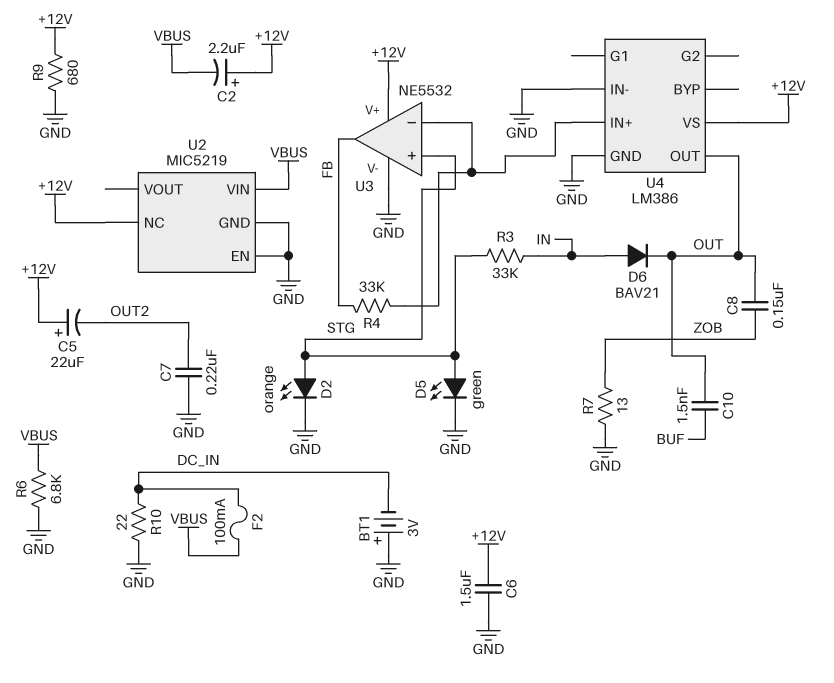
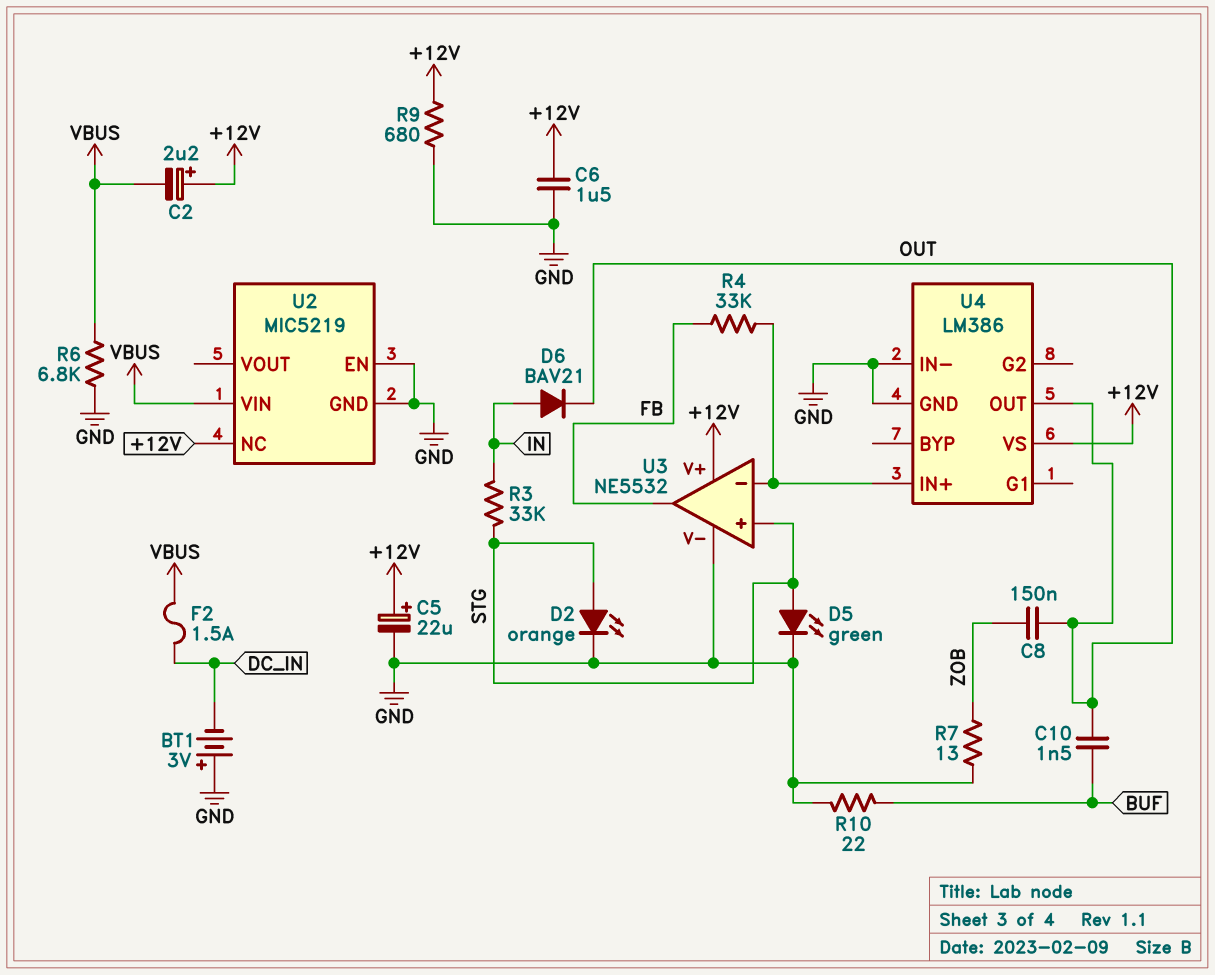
C5: 22uF (plus +12V, minus OUT2) -> 22uF (plus +12V, minus GND)
C7: 220nF (GND, OUT2) -> none
F2: 100mA (DC_IN, VBUS) -> 1.5A (DC_IN, VBUS)
R10: 22 (DC_IN, GND) -> 22 (BUF, GND)

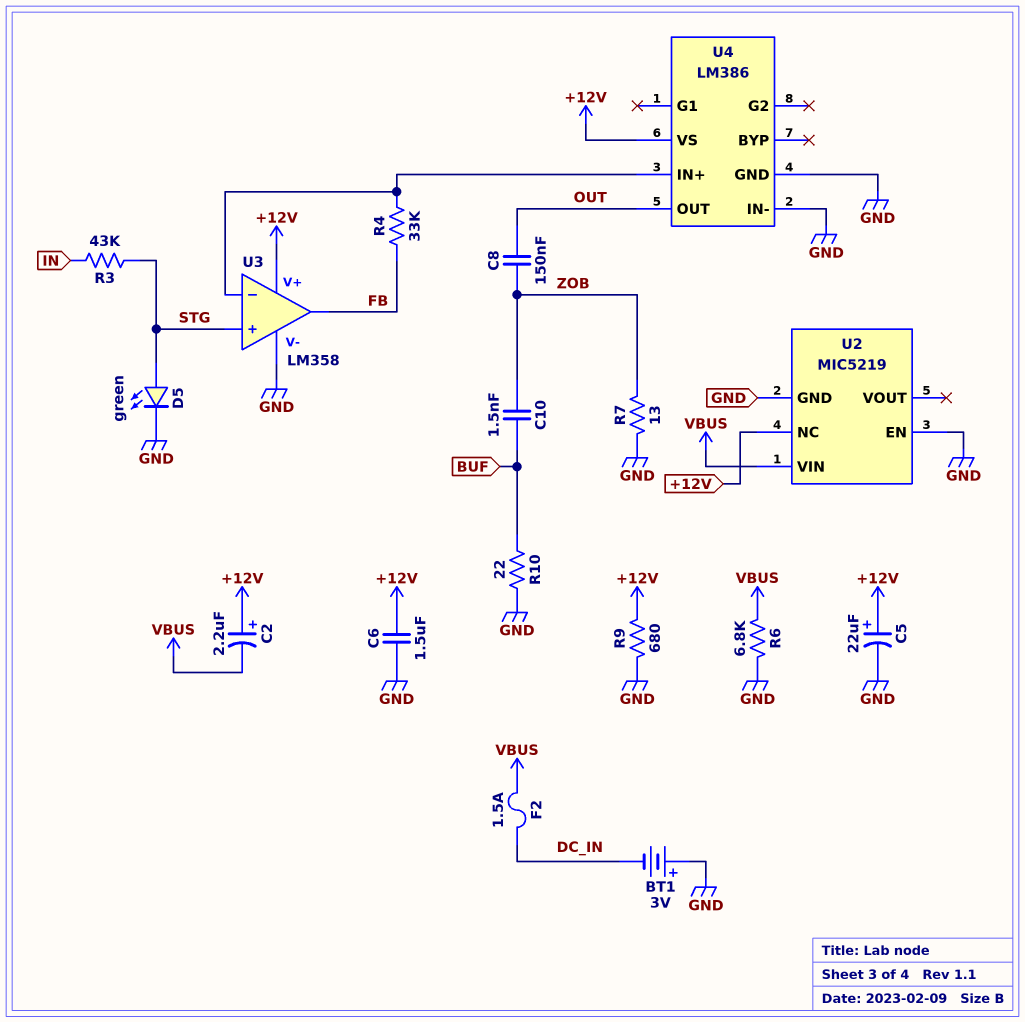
C10: 1.5nF (BUF, OUT) -> 1.5nF (BUF, ZOB)
D2: LED orange (A STG, K GND) -> none
D6: diode BAV21 (A IN, K OUT) -> none
R3: 33k (IN, STG) -> 43k (IN, STG)
U3: NE5532 -> LM358

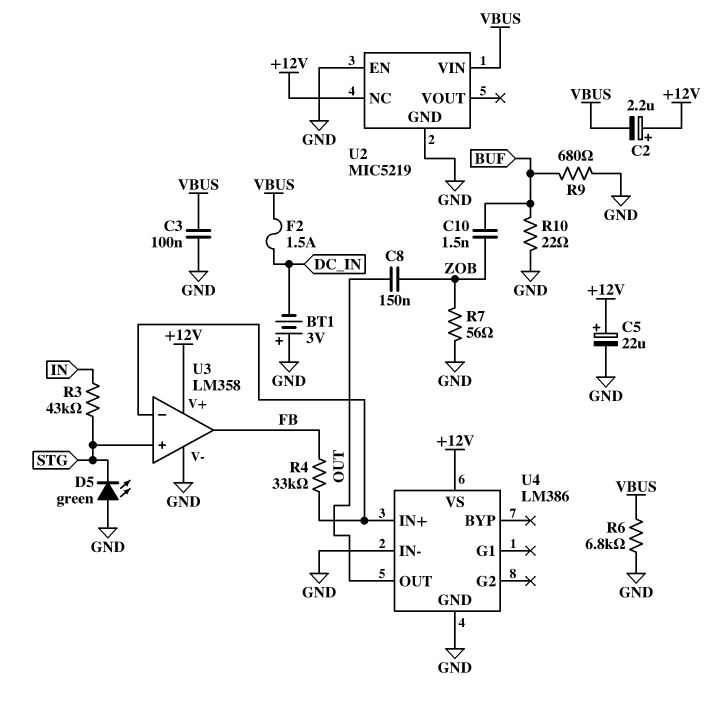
C3: none -> 100nF (GND, VBUS)
C6: 1.5uF (+12V, GND) -> none
D5: LED green (A STG, K GND) -> LED green (A GND, K STG)
R7: 13 (GND, ZOB) -> 56 (GND, ZOB)
R9: 680 (+12V, GND) -> 680 (BUF, GND)

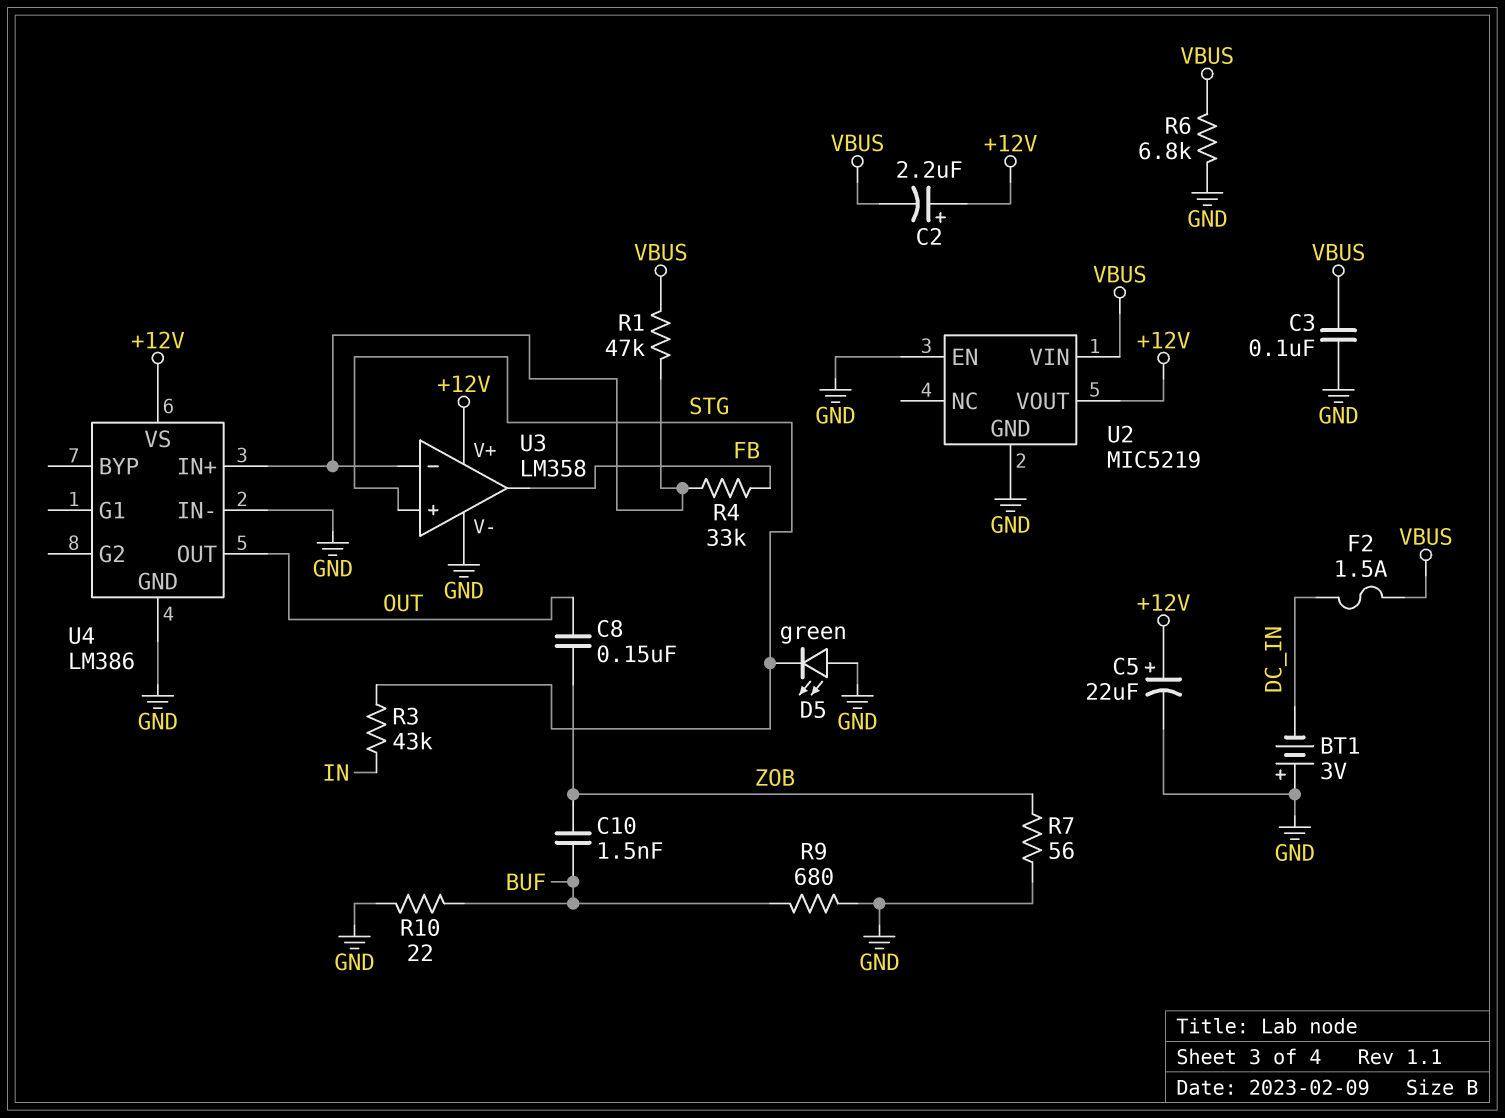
R1: none -> 47k (U3/in-, VBUS)
U2 pin NC: +12V -> none
U2 pin VOUT: none -> +12V

